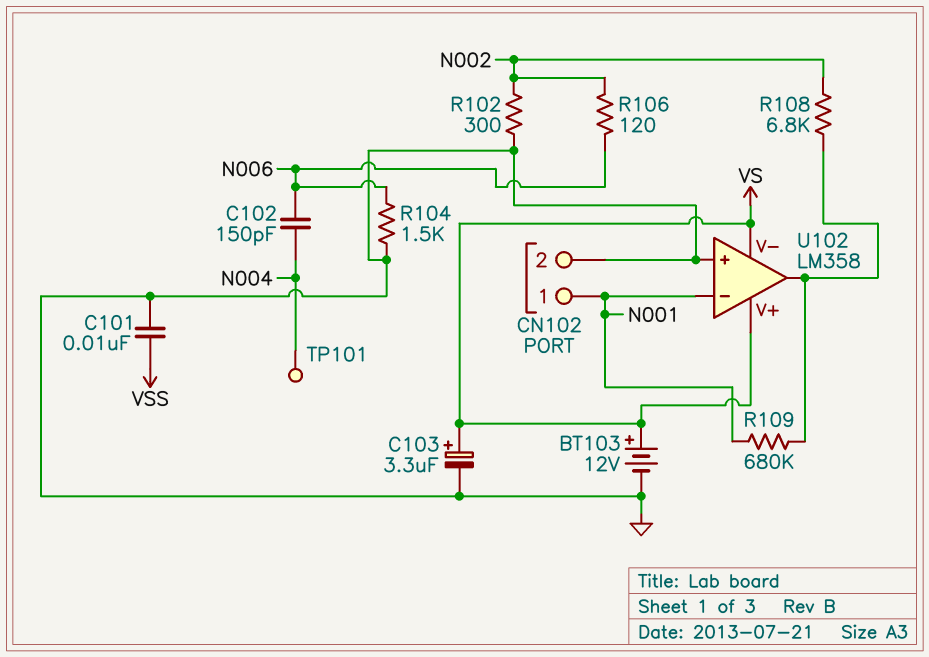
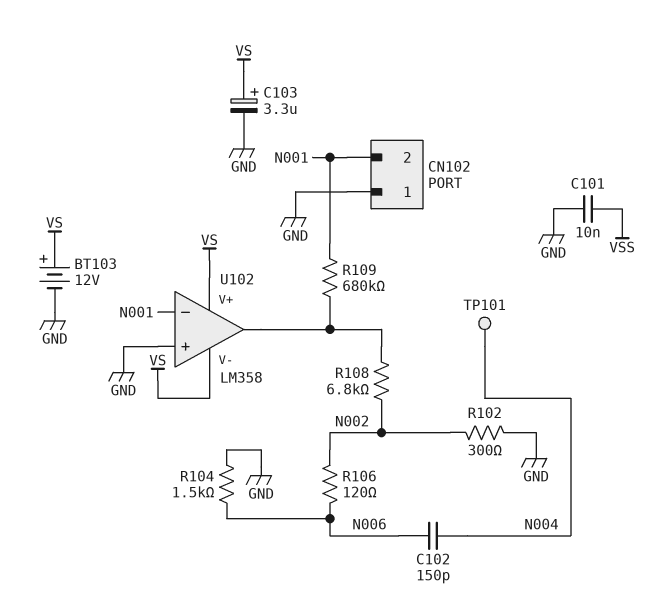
CN102 pin 1: N001 -> GND
CN102 pin 2: GND -> N001

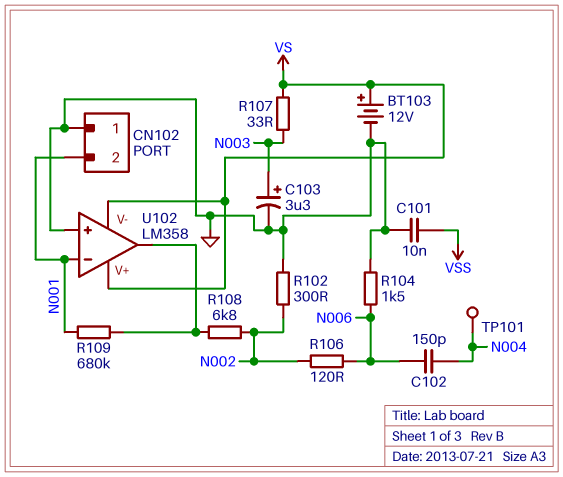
C103: 3.3uF (plus VS, minus GND) -> 3.3uF (plus N003, minus GND)
R107: none -> 33 (N003, VS)

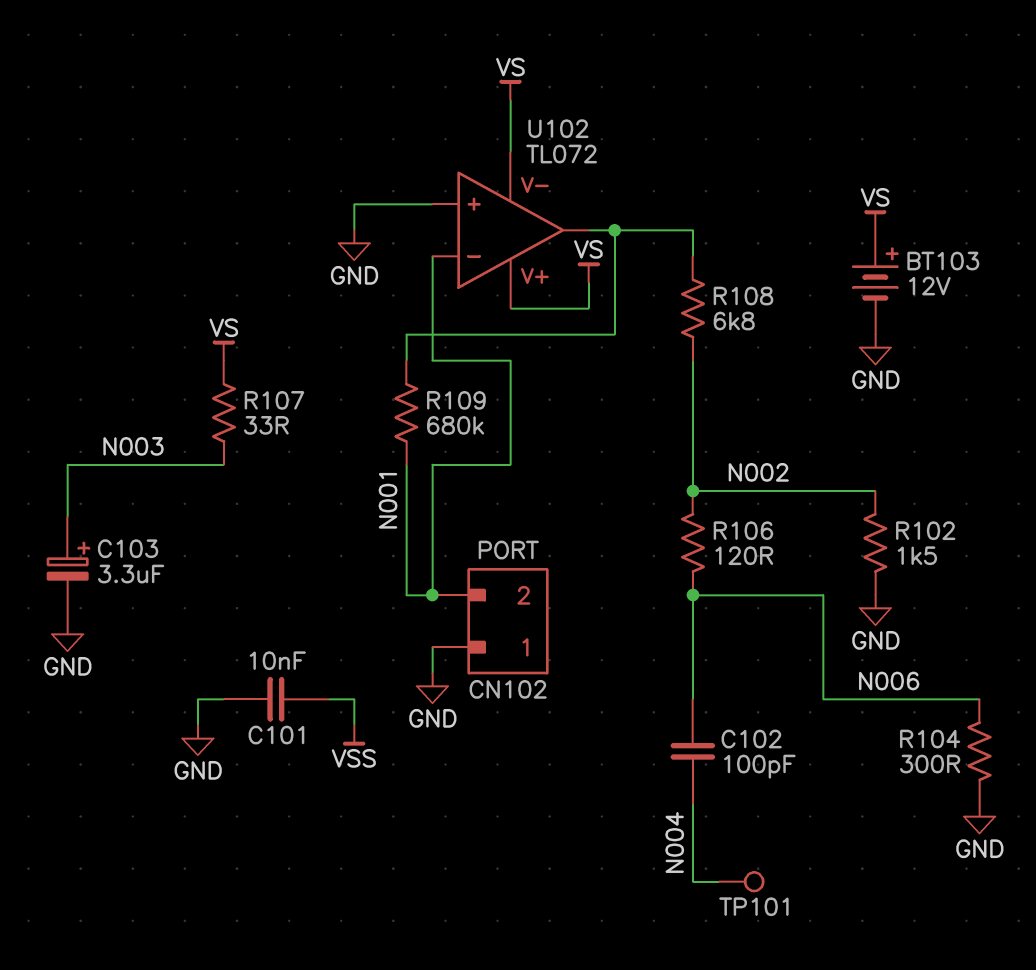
C102: 150pF (N004, N006) -> 100pF (N004, N006)
R102: 300 (GND, N002) -> 1.5k (GND, N002)
R104: 1.5k (GND, N006) -> 300 (GND, N006)
U102: LM358 -> TL072

